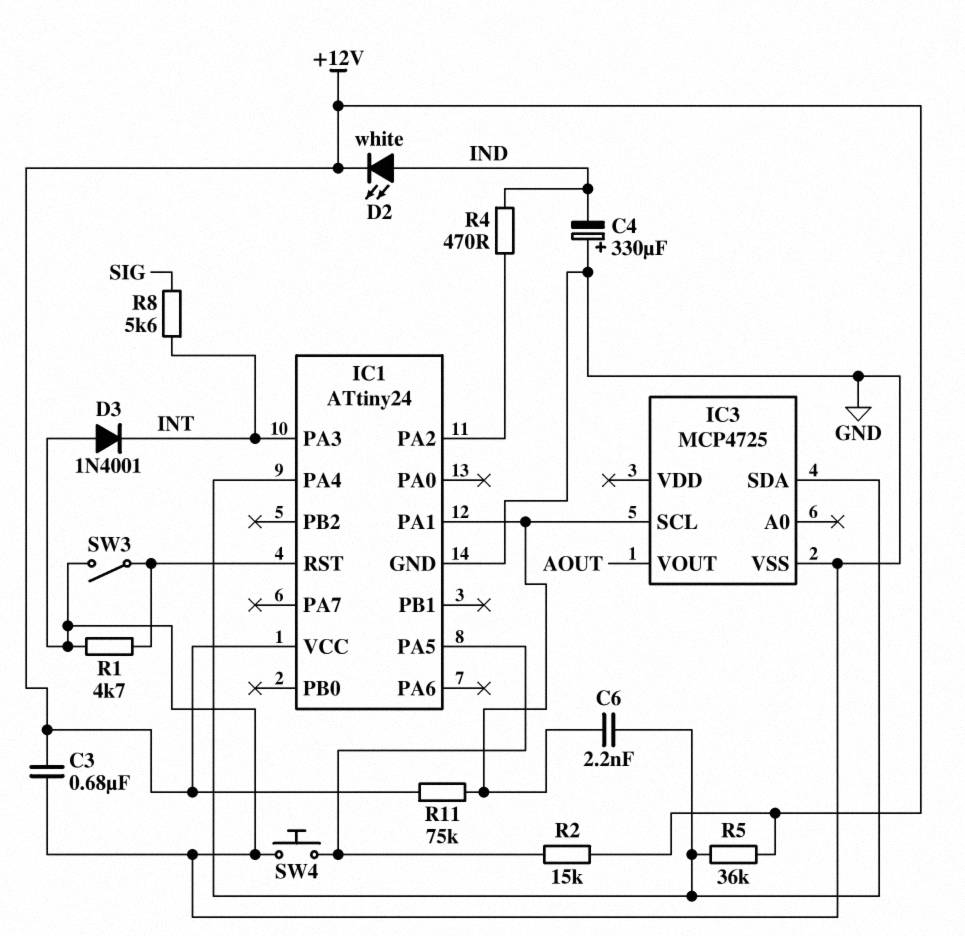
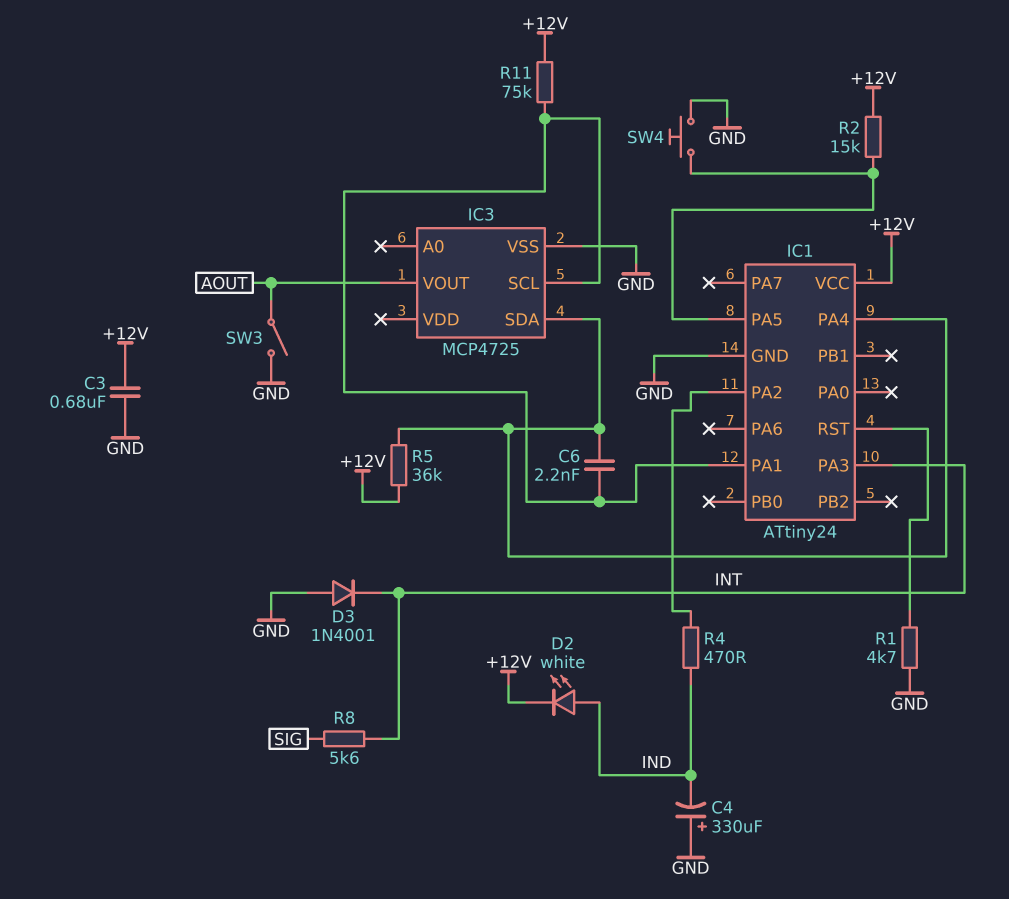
SW3: switch (GND, IC1/RST) -> switch (AOUT, GND)

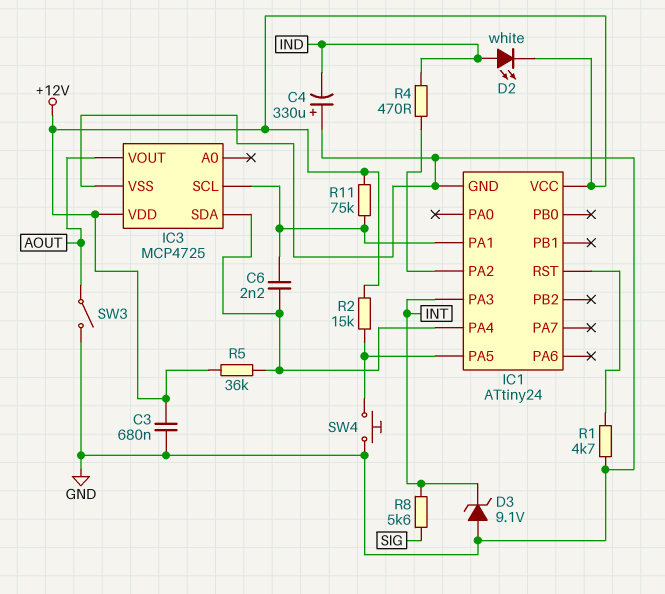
D3: diode 1N4001 (A GND, K INT) -> zener 9.1V (A GND, K INT)
IC3 pin VDD: none -> +12V

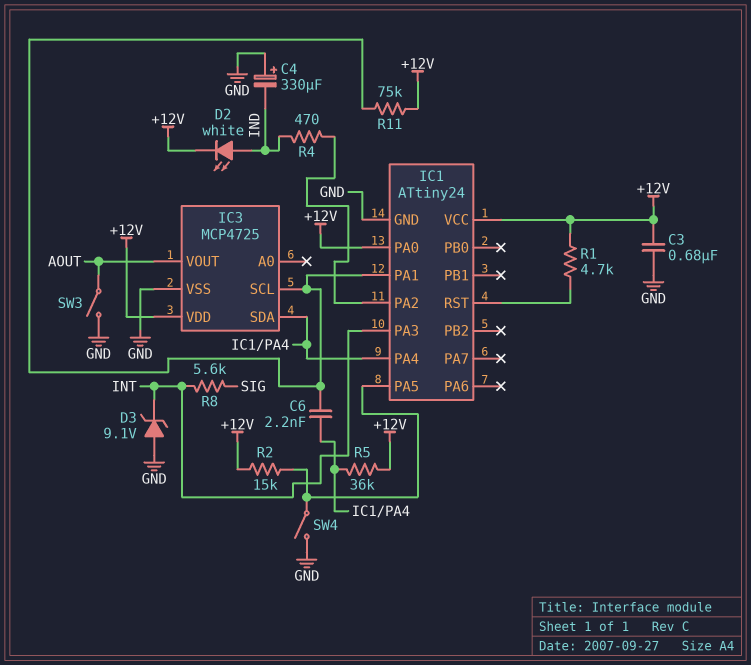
IC1 pin PA0: none -> +12V
R1: 4.7k (GND, IC1/RST) -> 4.7k (+12V, IC1/RST)
SW4: button (GND, IC1/PA5) -> switch (GND, IC1/PA5)

